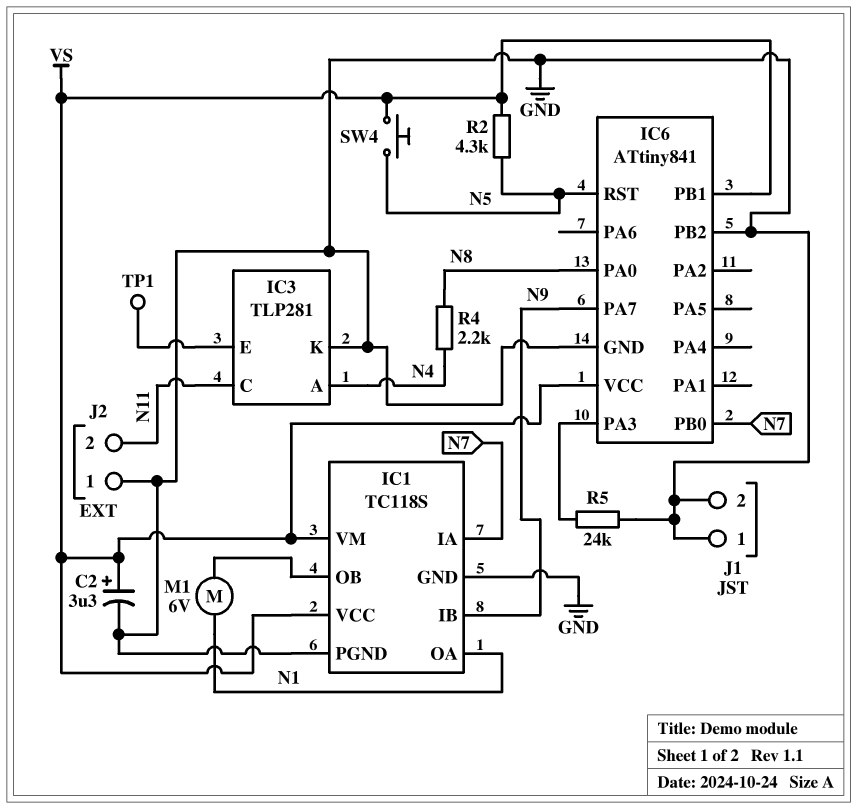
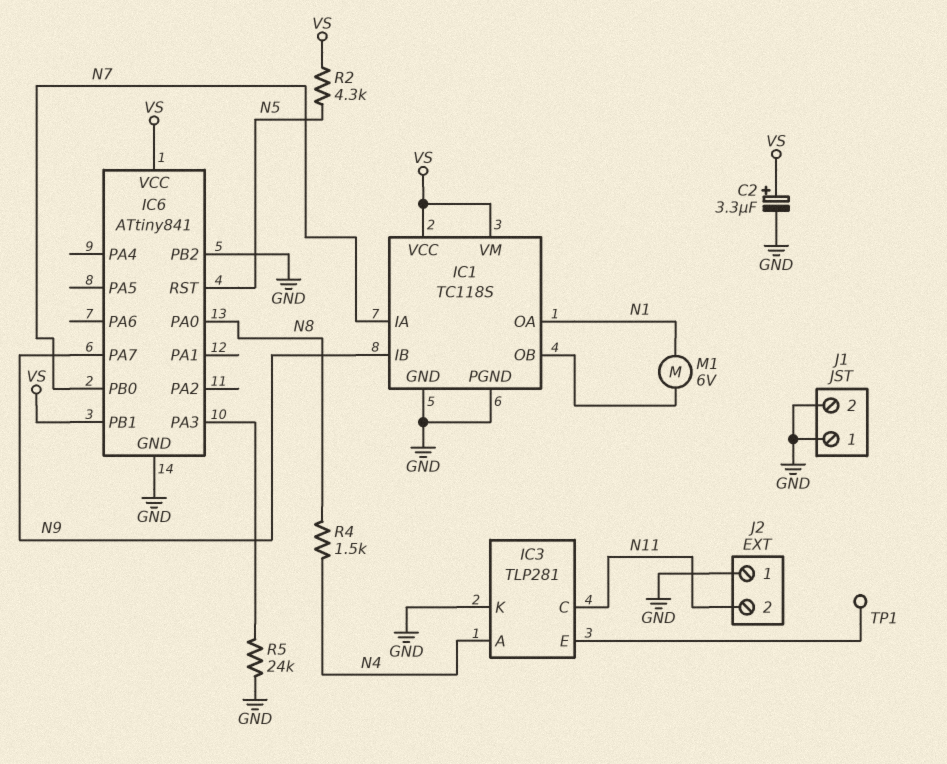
R4: 2.2k (N4, N8) -> 1.5k (N4, N8)
SW4: button (N5, VS) -> none

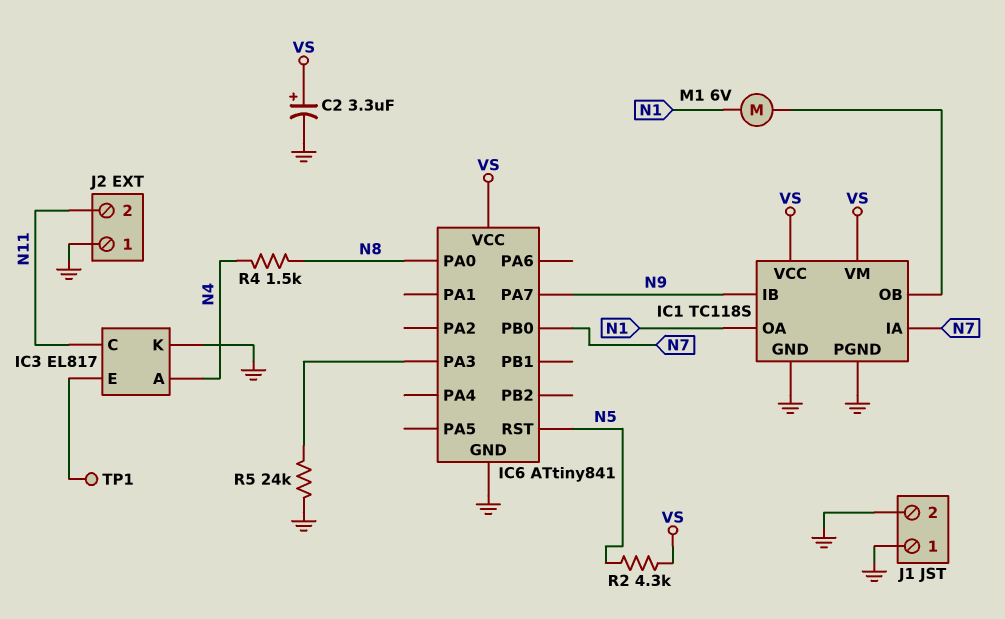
IC3: TLP281 -> EL817
IC6 pin PB1: VS -> none
IC6 pin PB2: GND -> none

